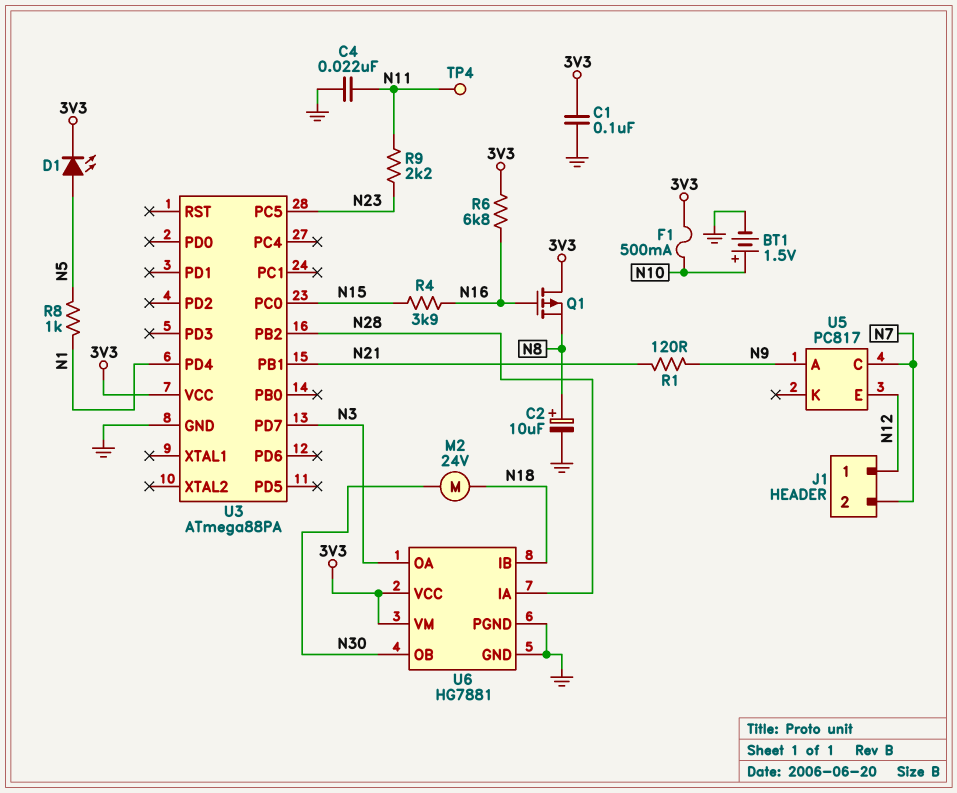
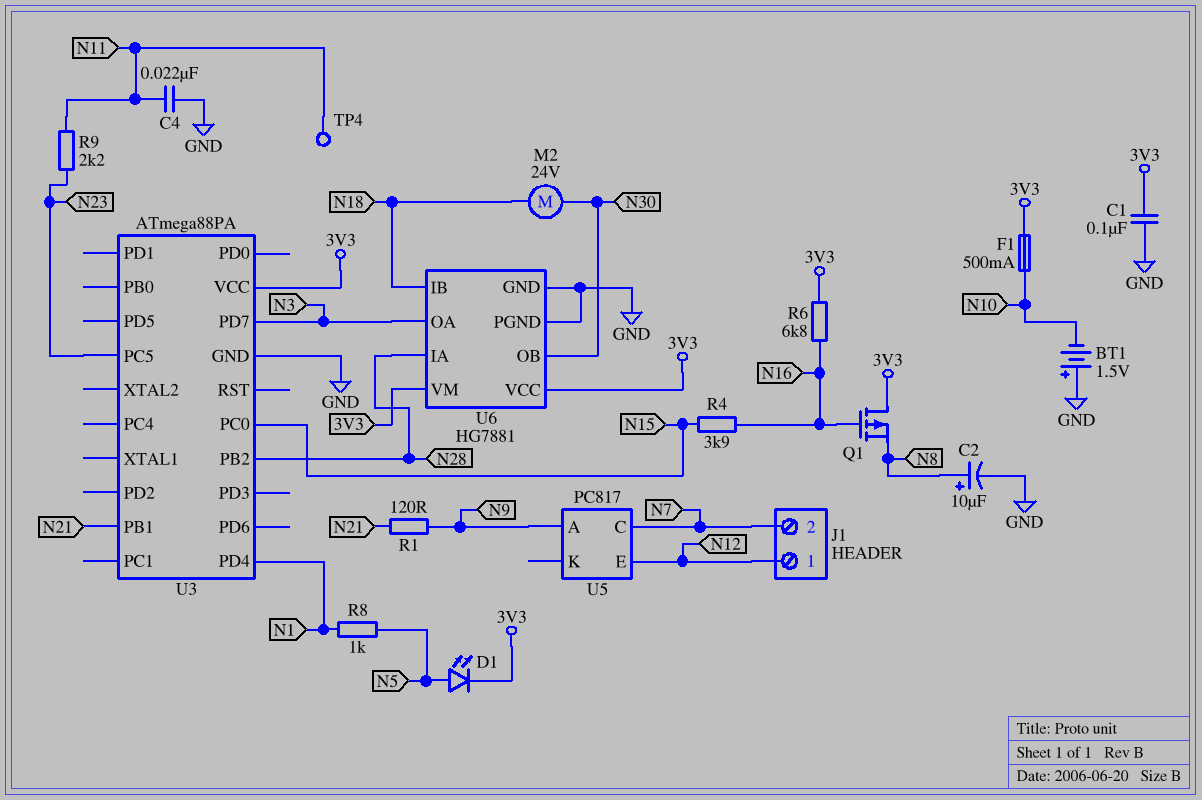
BT1: 1.5V (plus N10, minus GND) -> 1.5V (plus GND, minus N10)

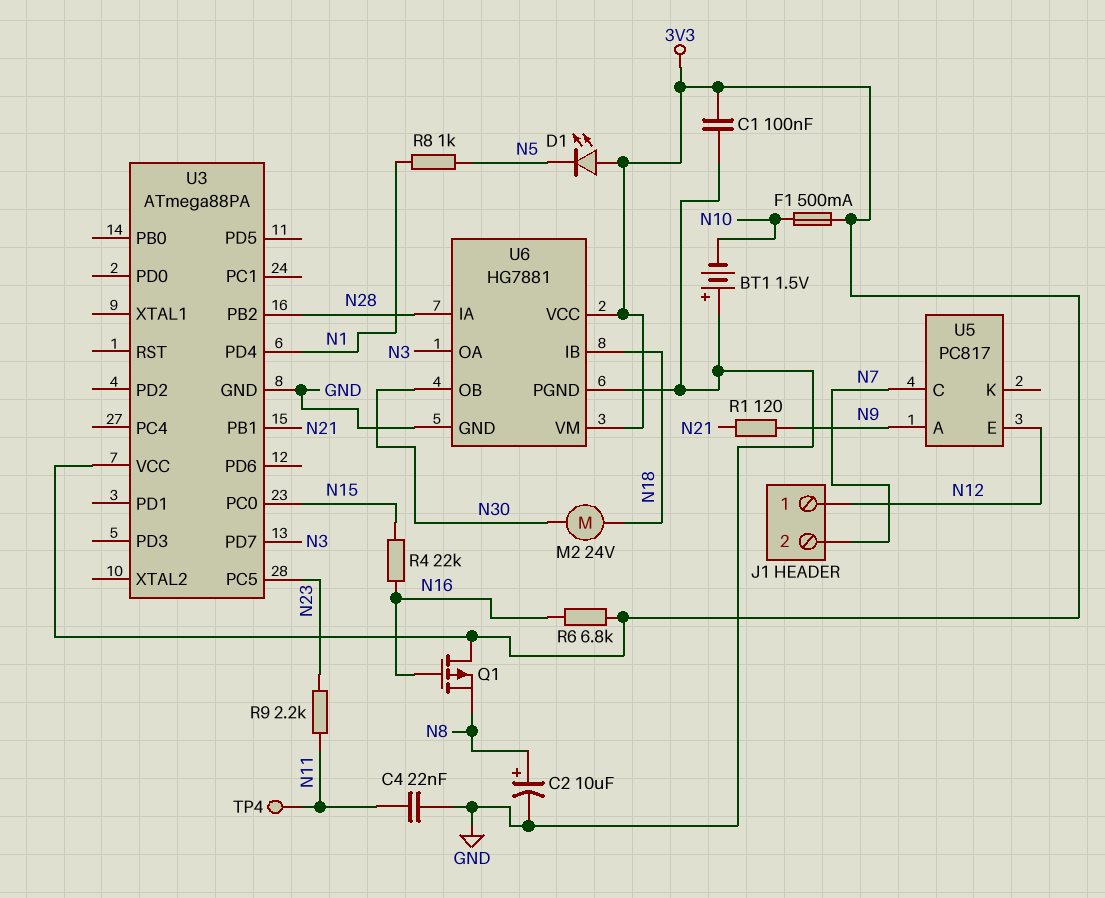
D1: LED (A N5, K 3V3) -> LED (A 3V3, K N5)
R4: 3.9k (N15, N16) -> 22k (N15, N16)

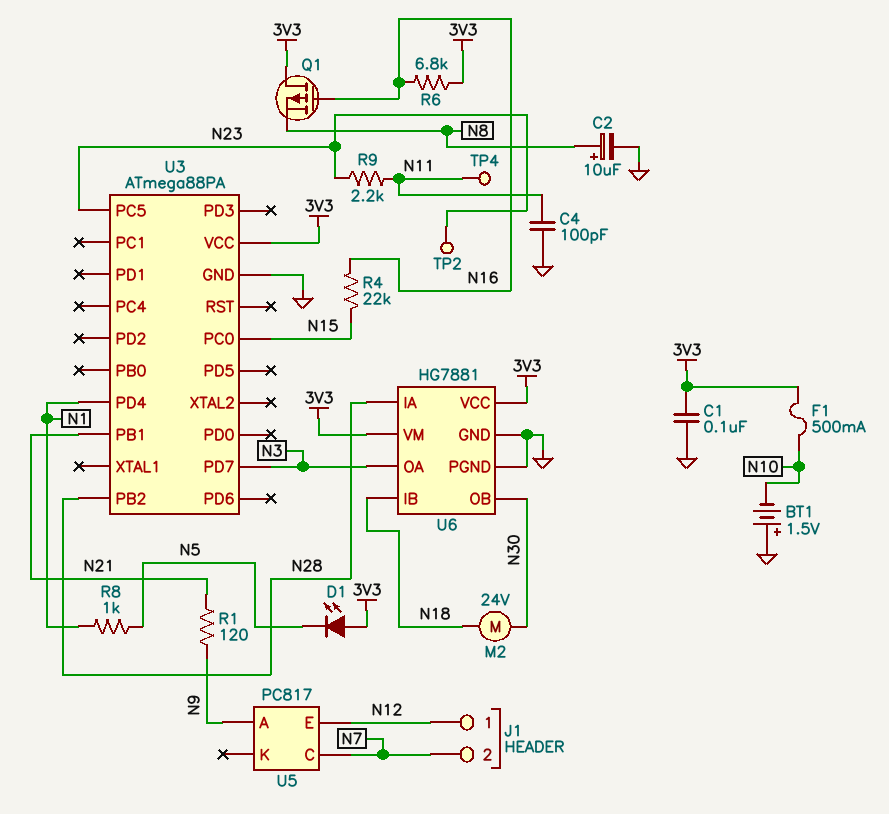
C4: 22nF (GND, N11) -> 100pF (GND, N11)
TP2: none -> test point (N23)

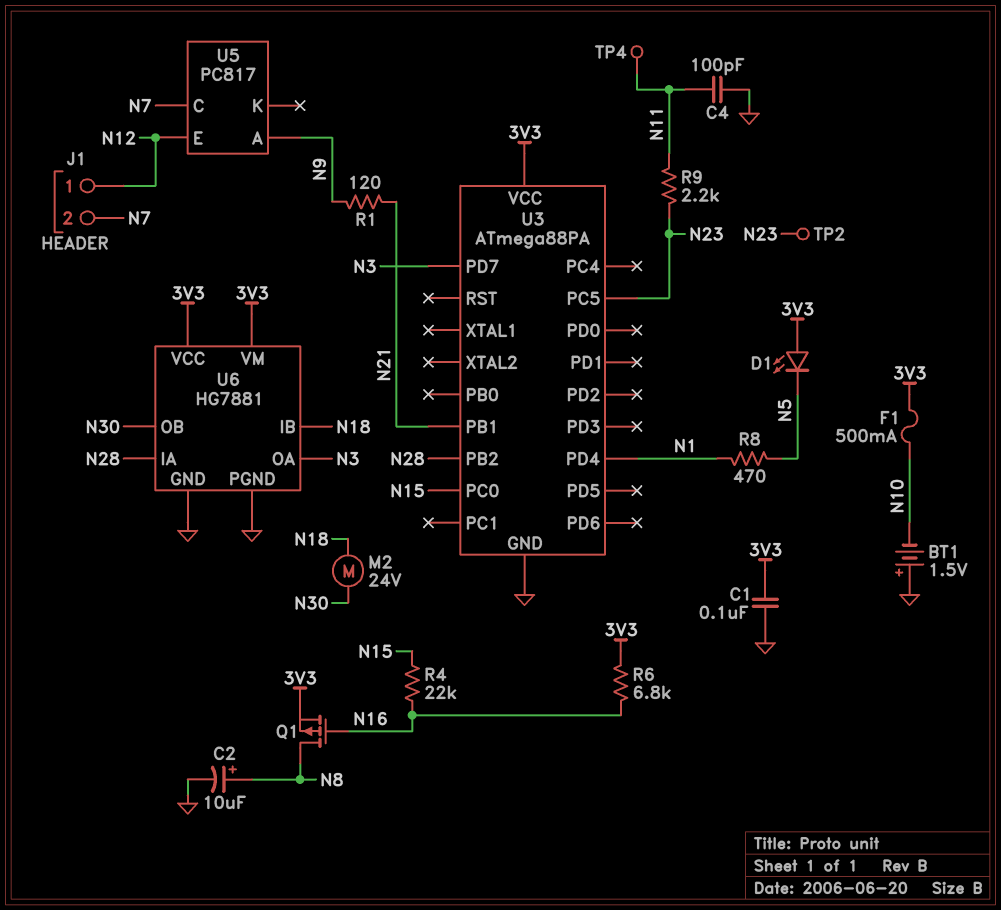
Q1: PMOS (G N16, D 3V3, S N8) -> PMOS (G N16, D N8, S 3V3)
R8: 1k (N1, N5) -> 470 (N1, N5)

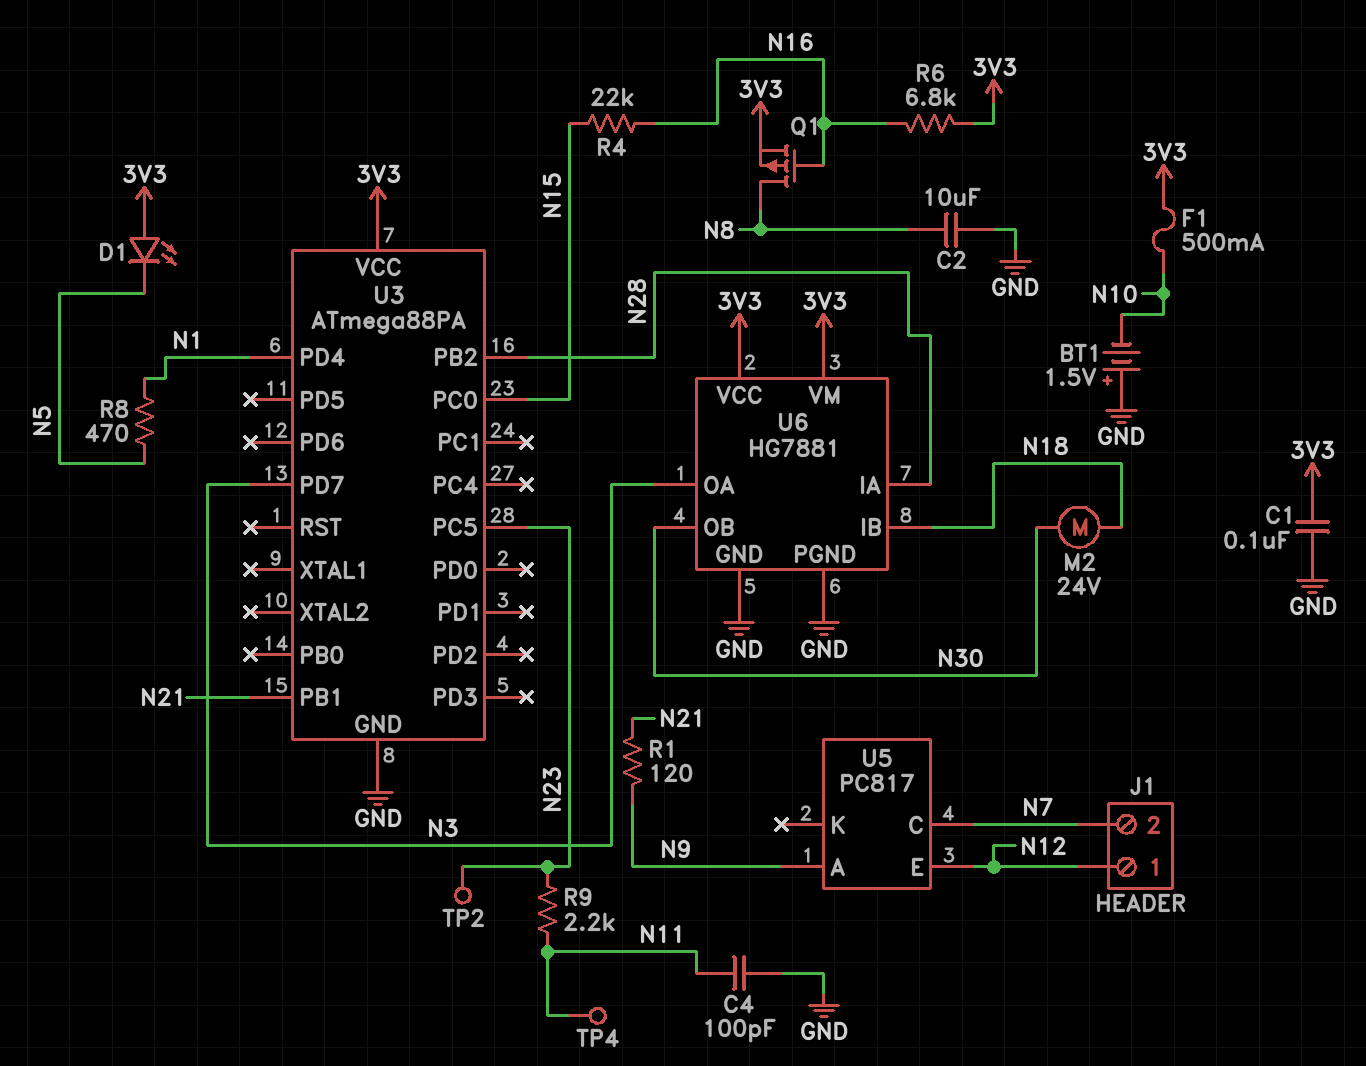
C2: 10uF (plus N8, minus GND) -> 10uF (GND, N8)

